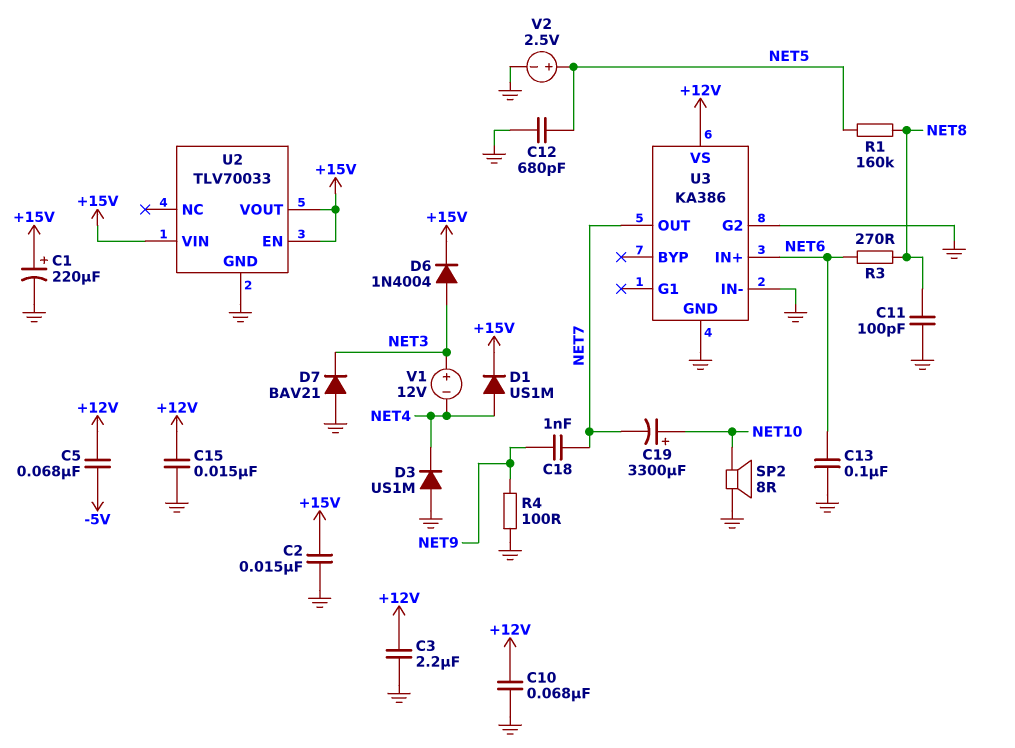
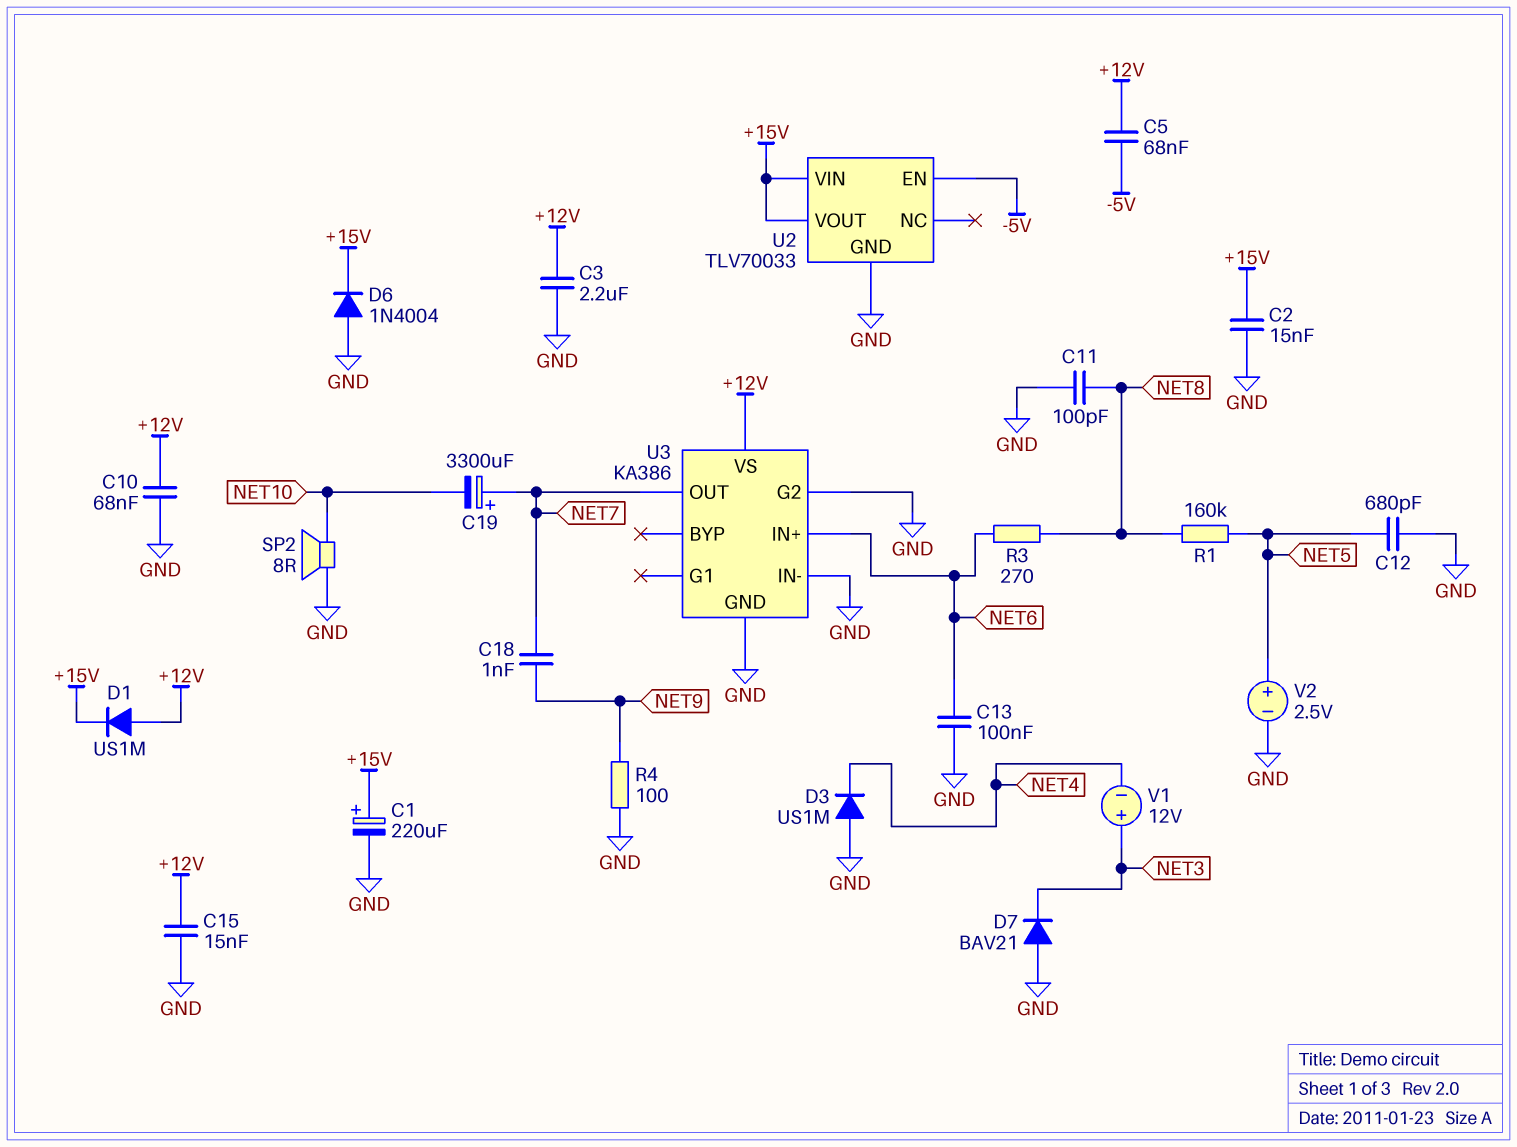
C19: 3300uF (plus NET10, minus NET7) -> 3300uF (plus NET7, minus NET10)
D1: diode US1M (A NET4, K +15V) -> diode US1M (A +12V, K +15V)
D6: diode 1N4004 (A NET3, K +15V) -> diode 1N4004 (A GND, K +15V)
U2 pin EN: +15V -> -5V

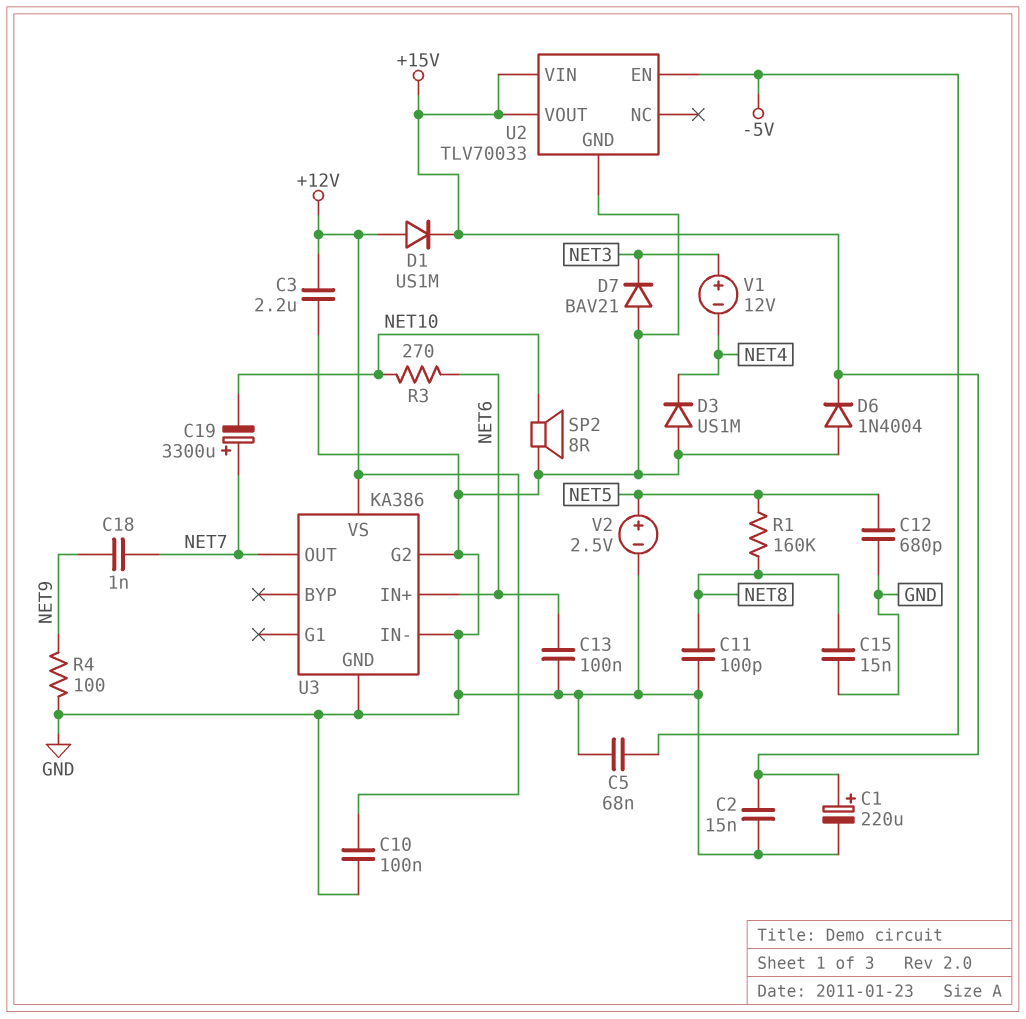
C5: 68nF (+12V, -5V) -> 68nF (-5V, GND)
C10: 68nF (+12V, GND) -> 100nF (+12V, GND)
C15: 15nF (+12V, GND) -> 15nF (GND, NET8)
R3: 270 (NET6, NET8) -> 270 (NET6, NET10)

